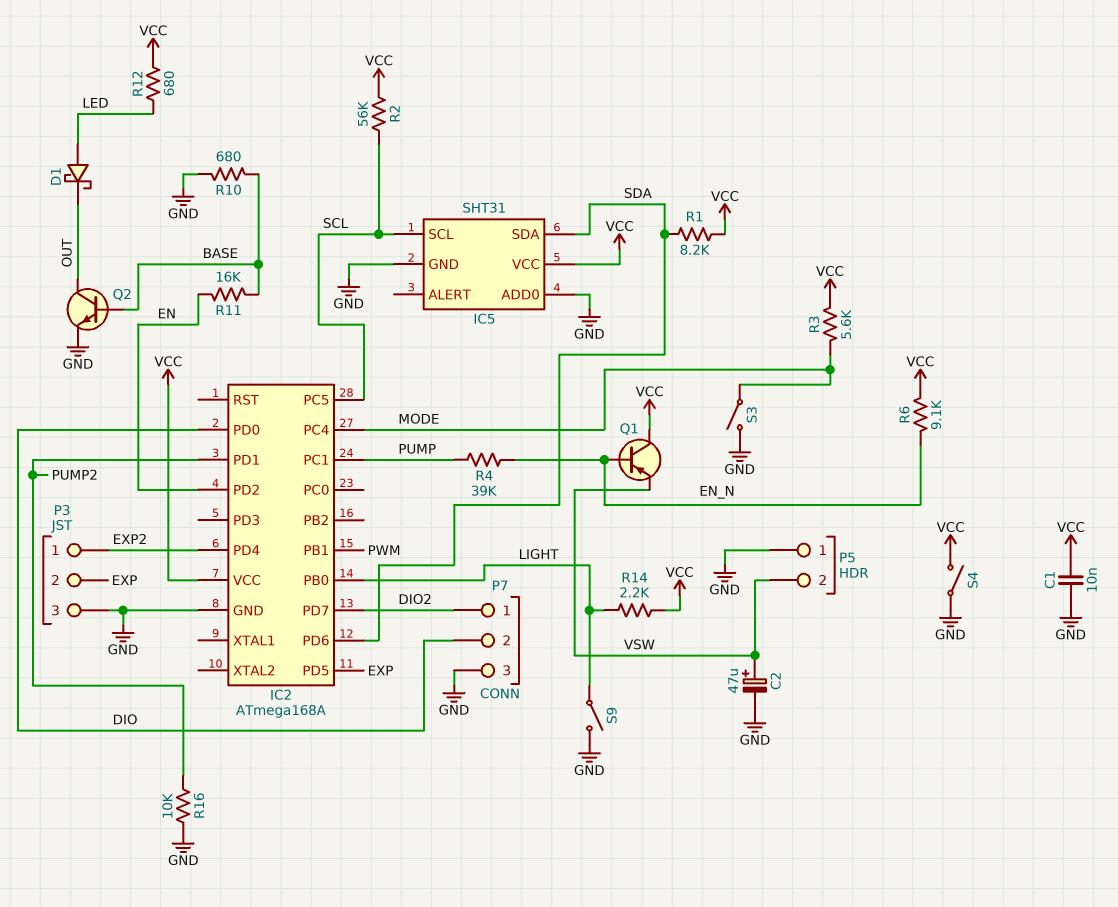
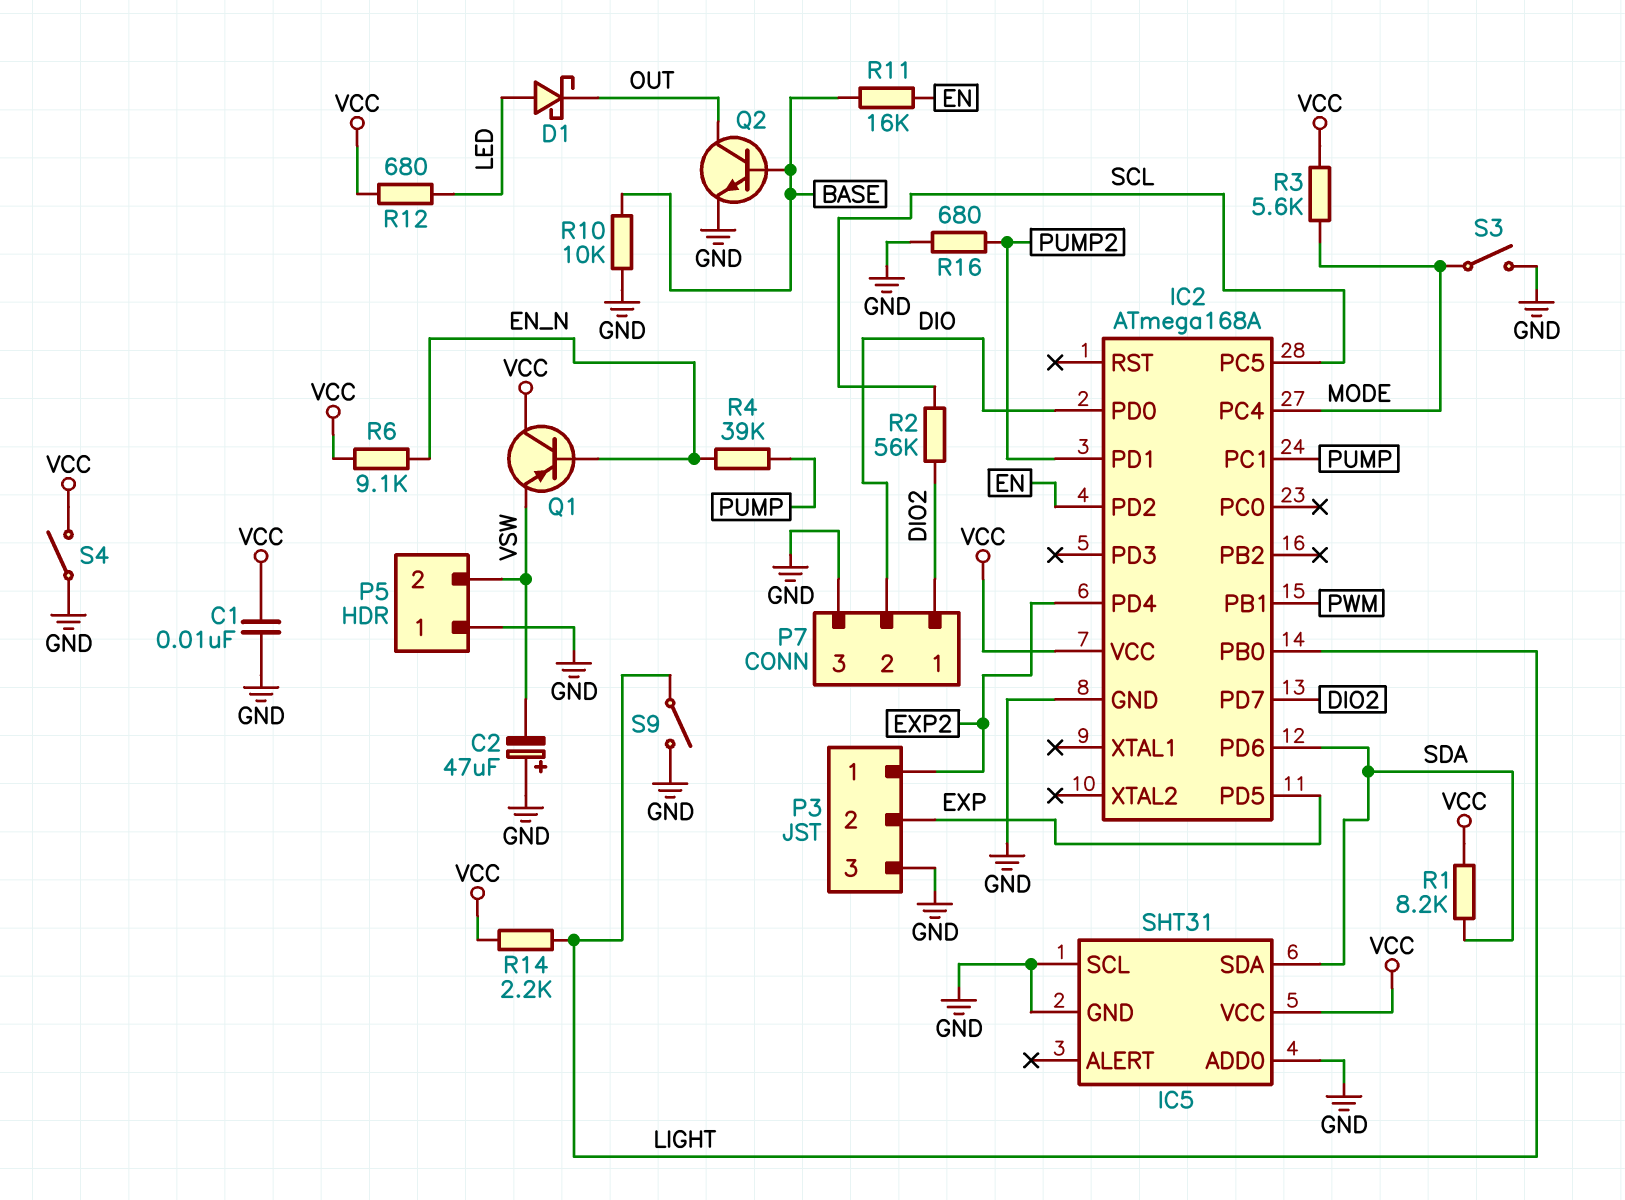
C2: 47uF (plus VSW, minus GND) -> 47uF (plus GND, minus VSW)
IC5 pin SCL: SCL -> GND
R2: 56k (SCL, VCC) -> 56k (DIO2, SCL)
R10: 680 (BASE, GND) -> 10k (BASE, GND)
R16: 10k (GND, PUMP2) -> 680 (GND, PUMP2)

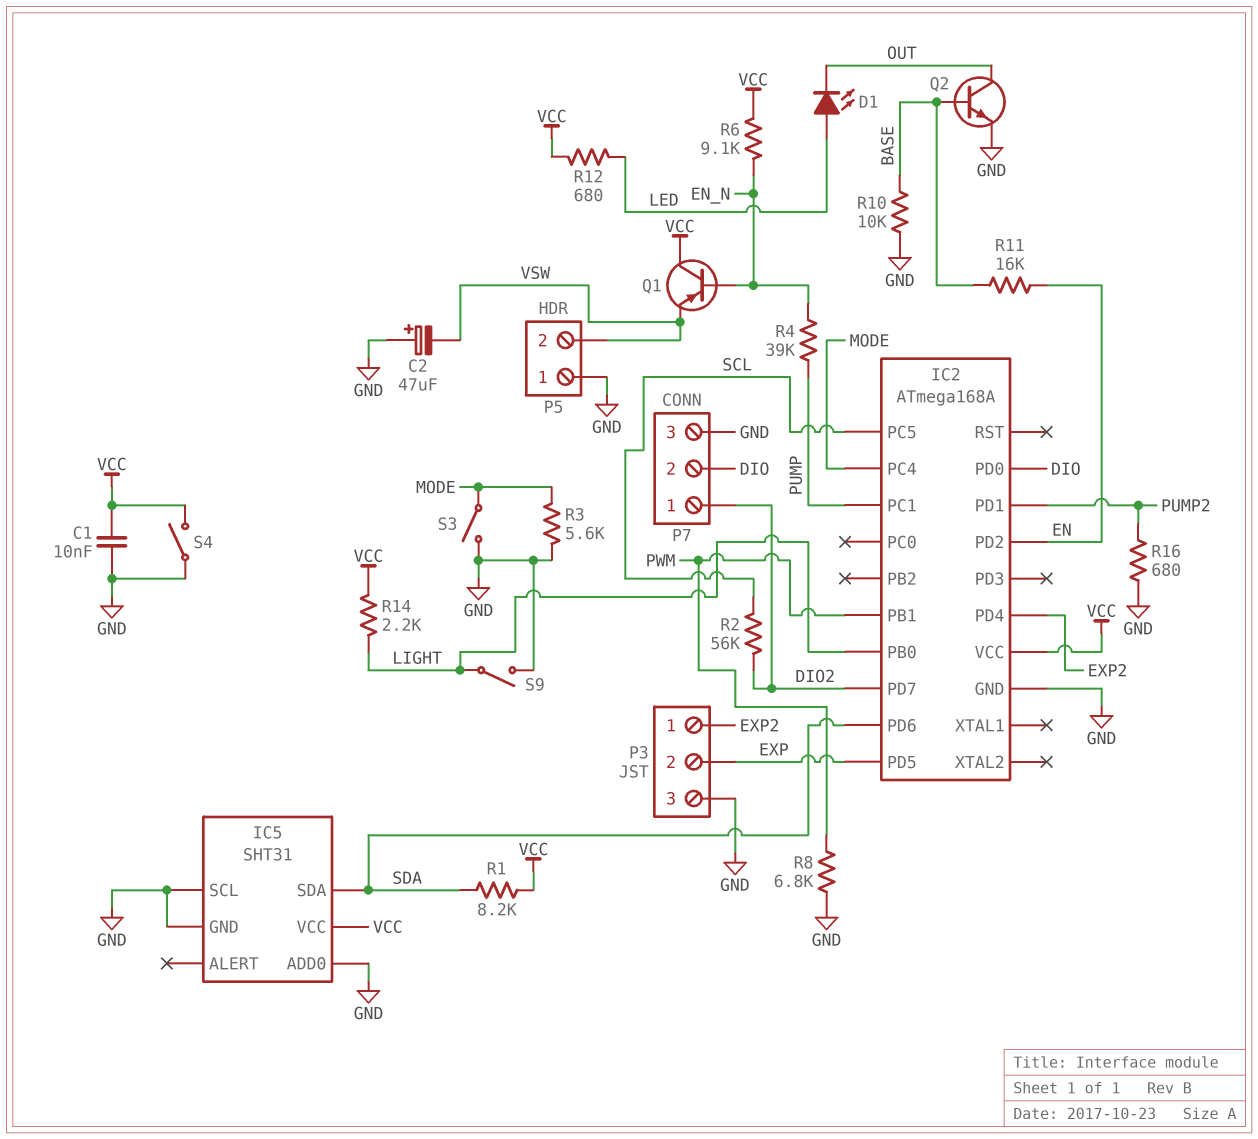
D1: schottky (A LED, K OUT) -> LED (A LED, K OUT)
R3: 5.6k (MODE, VCC) -> 5.6k (GND, MODE)
R8: none -> 6.8k (GND, PWM)

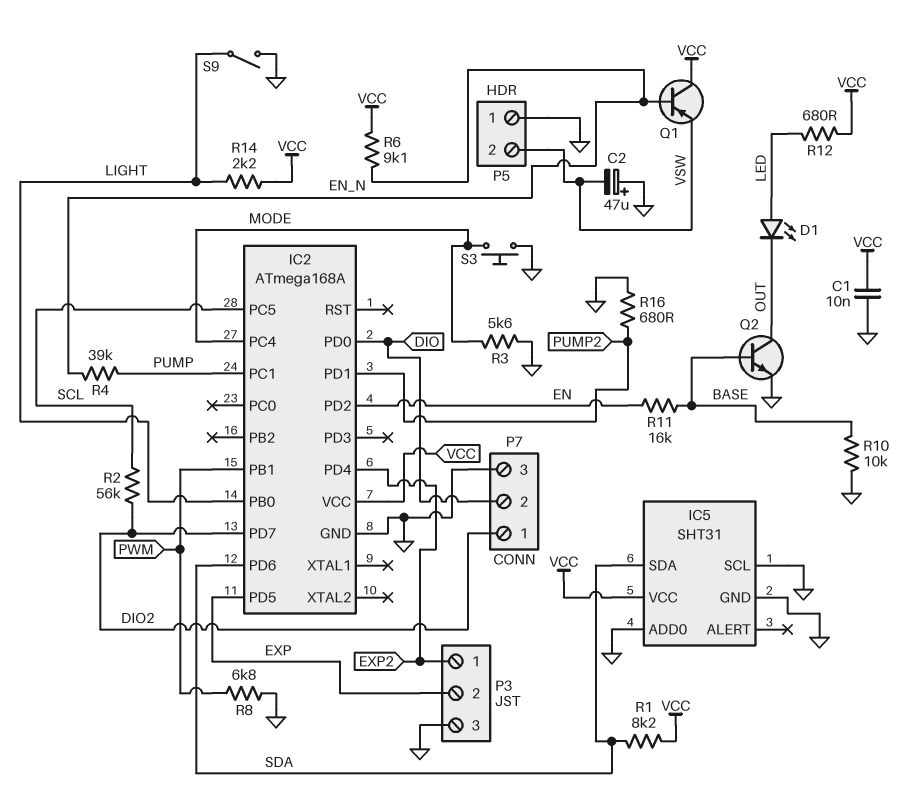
S3: switch (GND, MODE) -> button (GND, MODE)
S4: switch (GND, VCC) -> none

